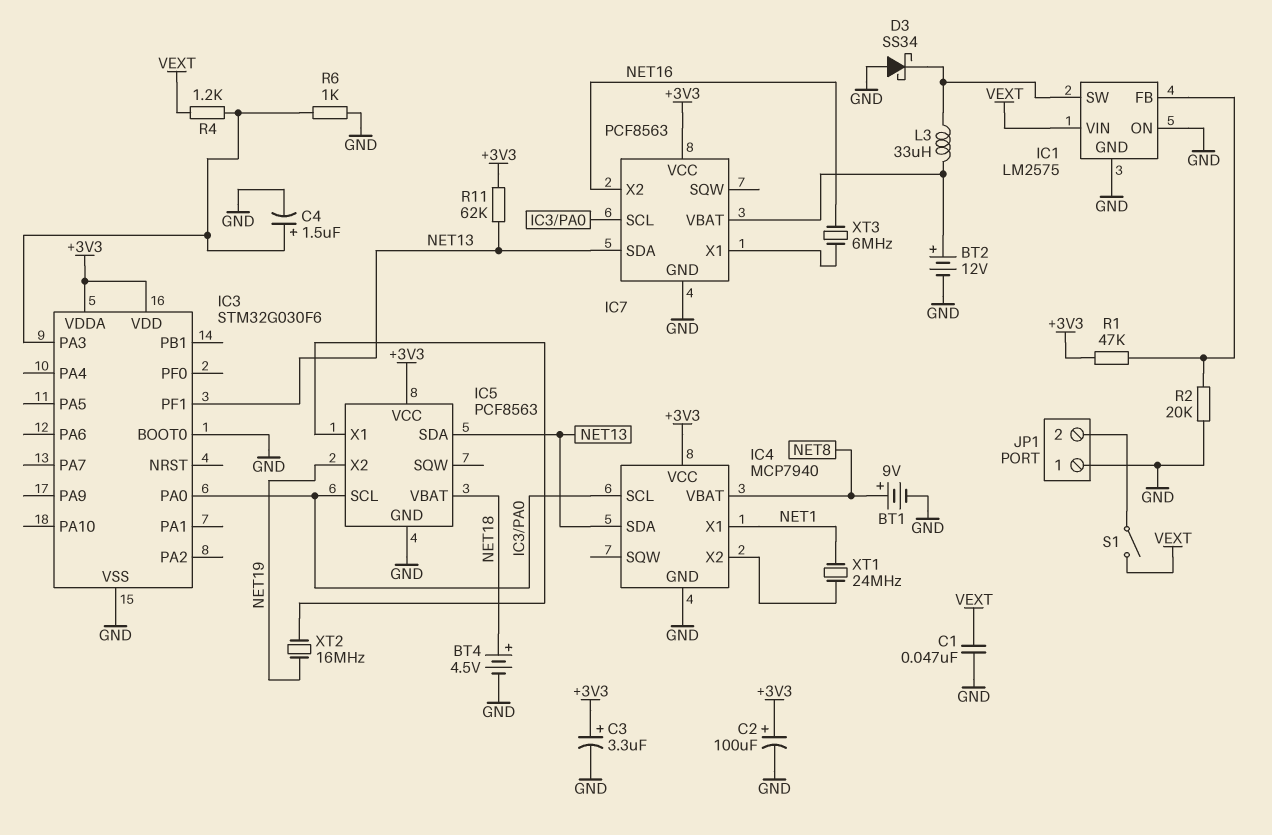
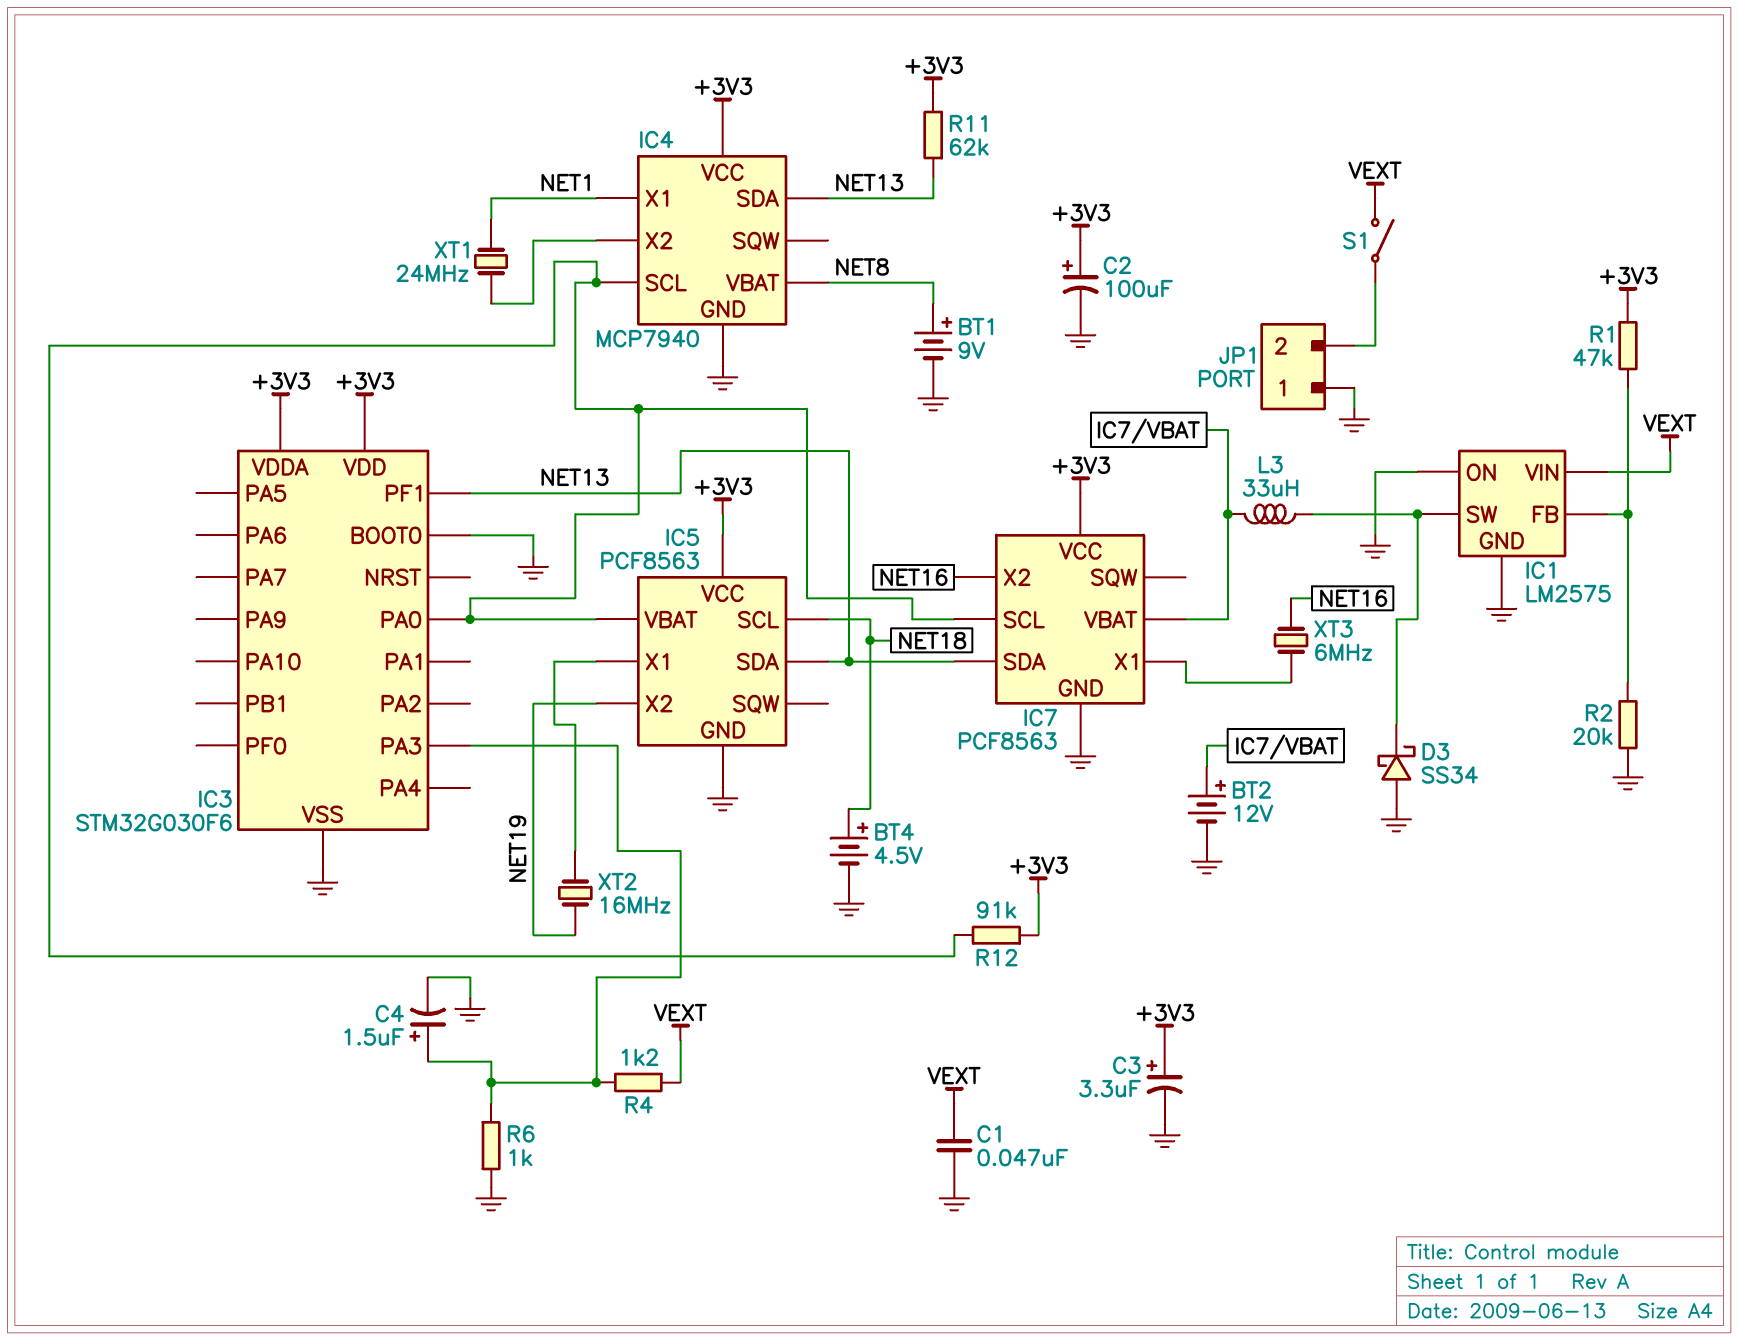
IC5 pin SCL: IC3/PA0 -> NET18
IC5 pin VBAT: NET18 -> IC3/PA0
R12: none -> 91k (+3V3, IC3/PA0)

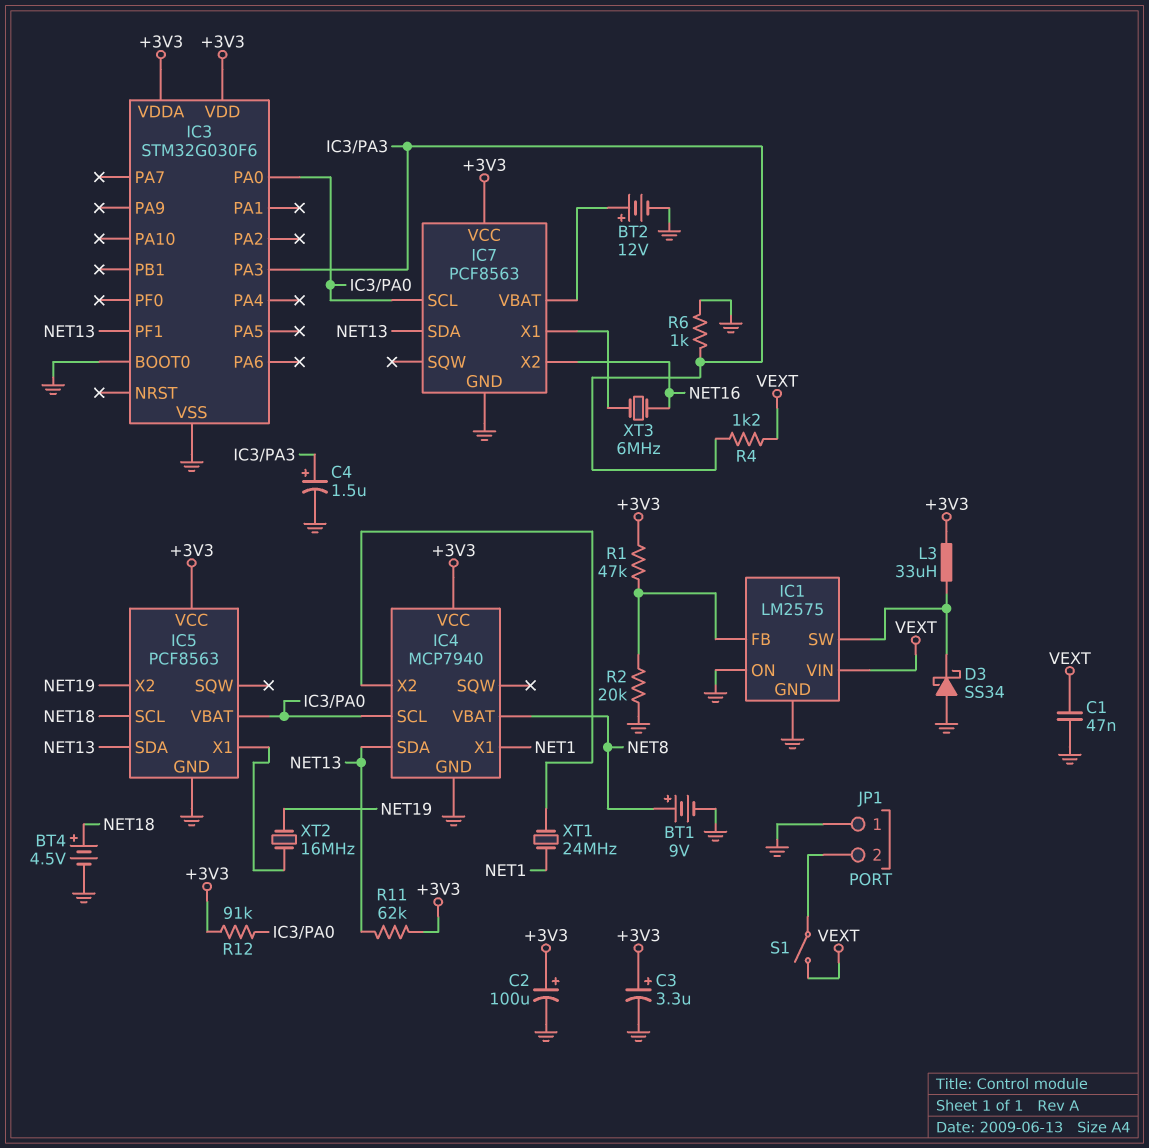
L3: 33uH (IC1/SW, IC7/VBAT) -> 33uH (+3V3, IC1/SW)

